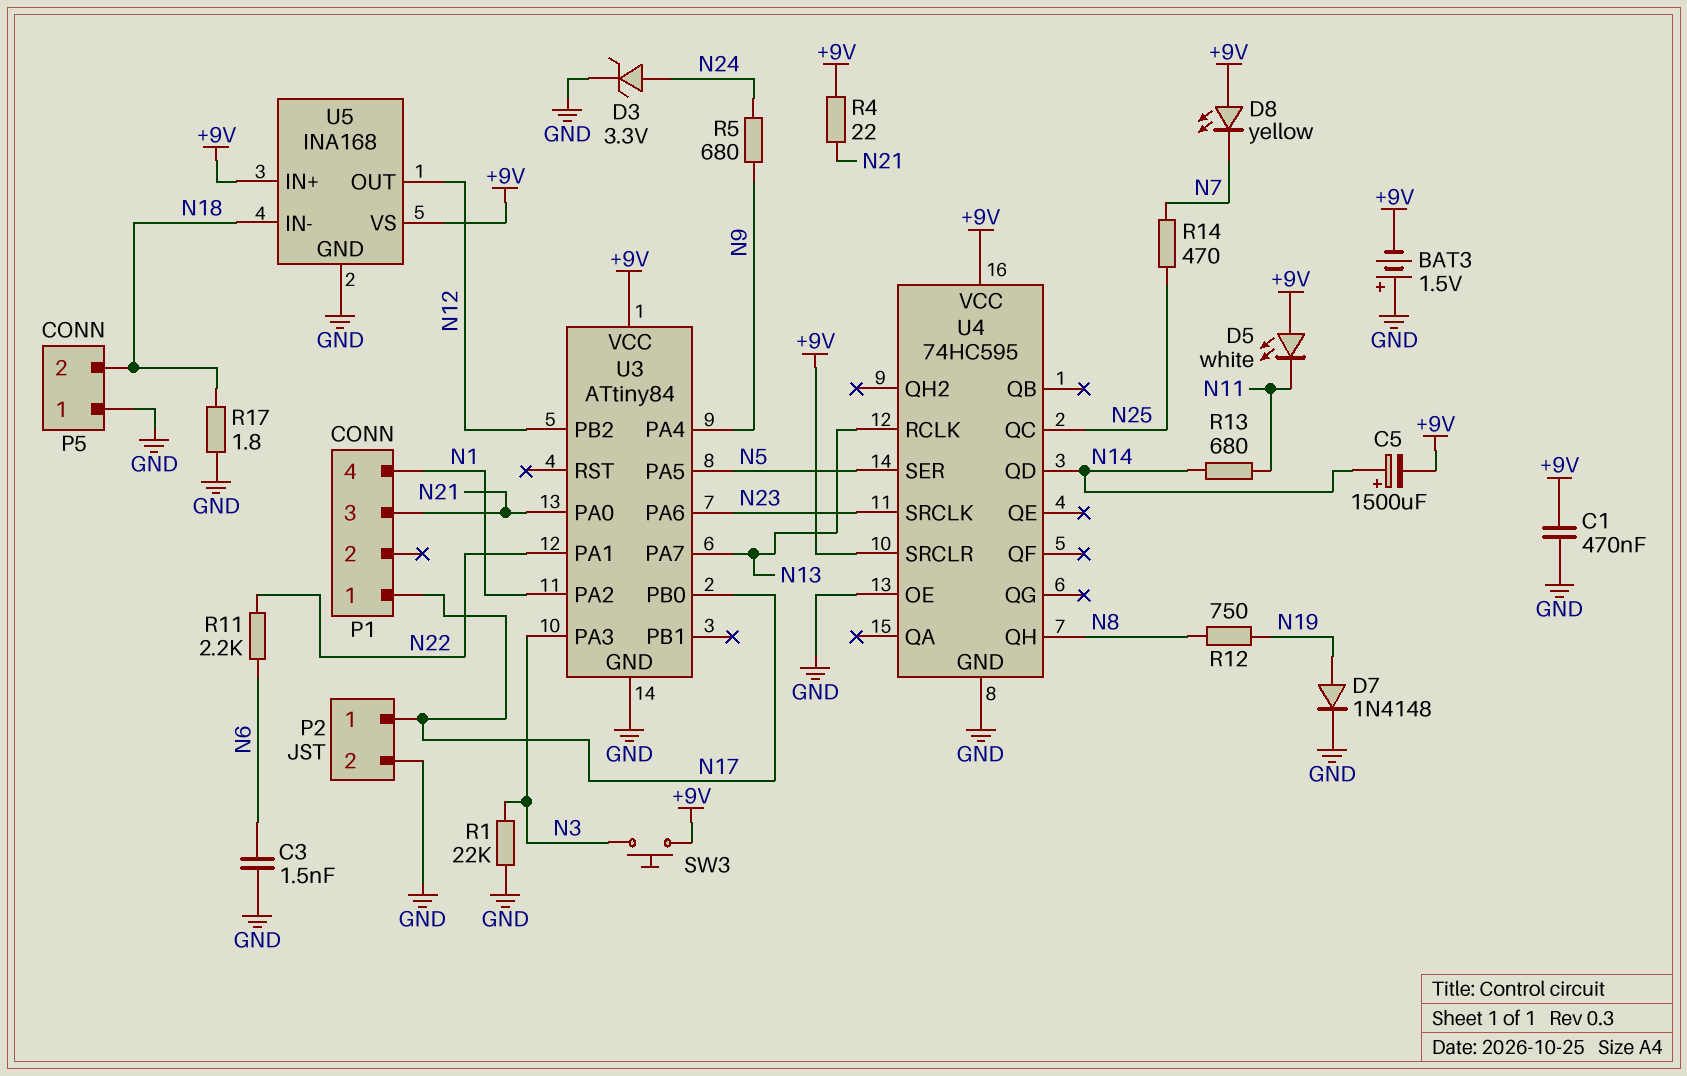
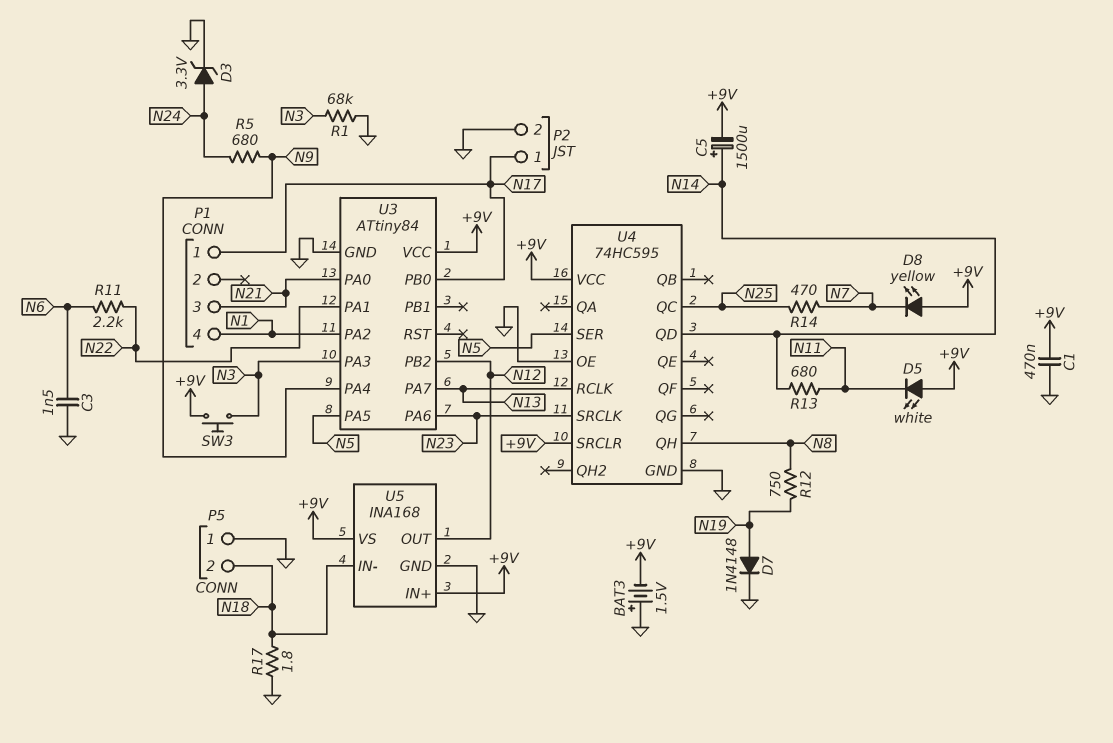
R1: 22k (GND, N3) -> 68k (GND, N3)
R4: 22 (+9V, N21) -> none

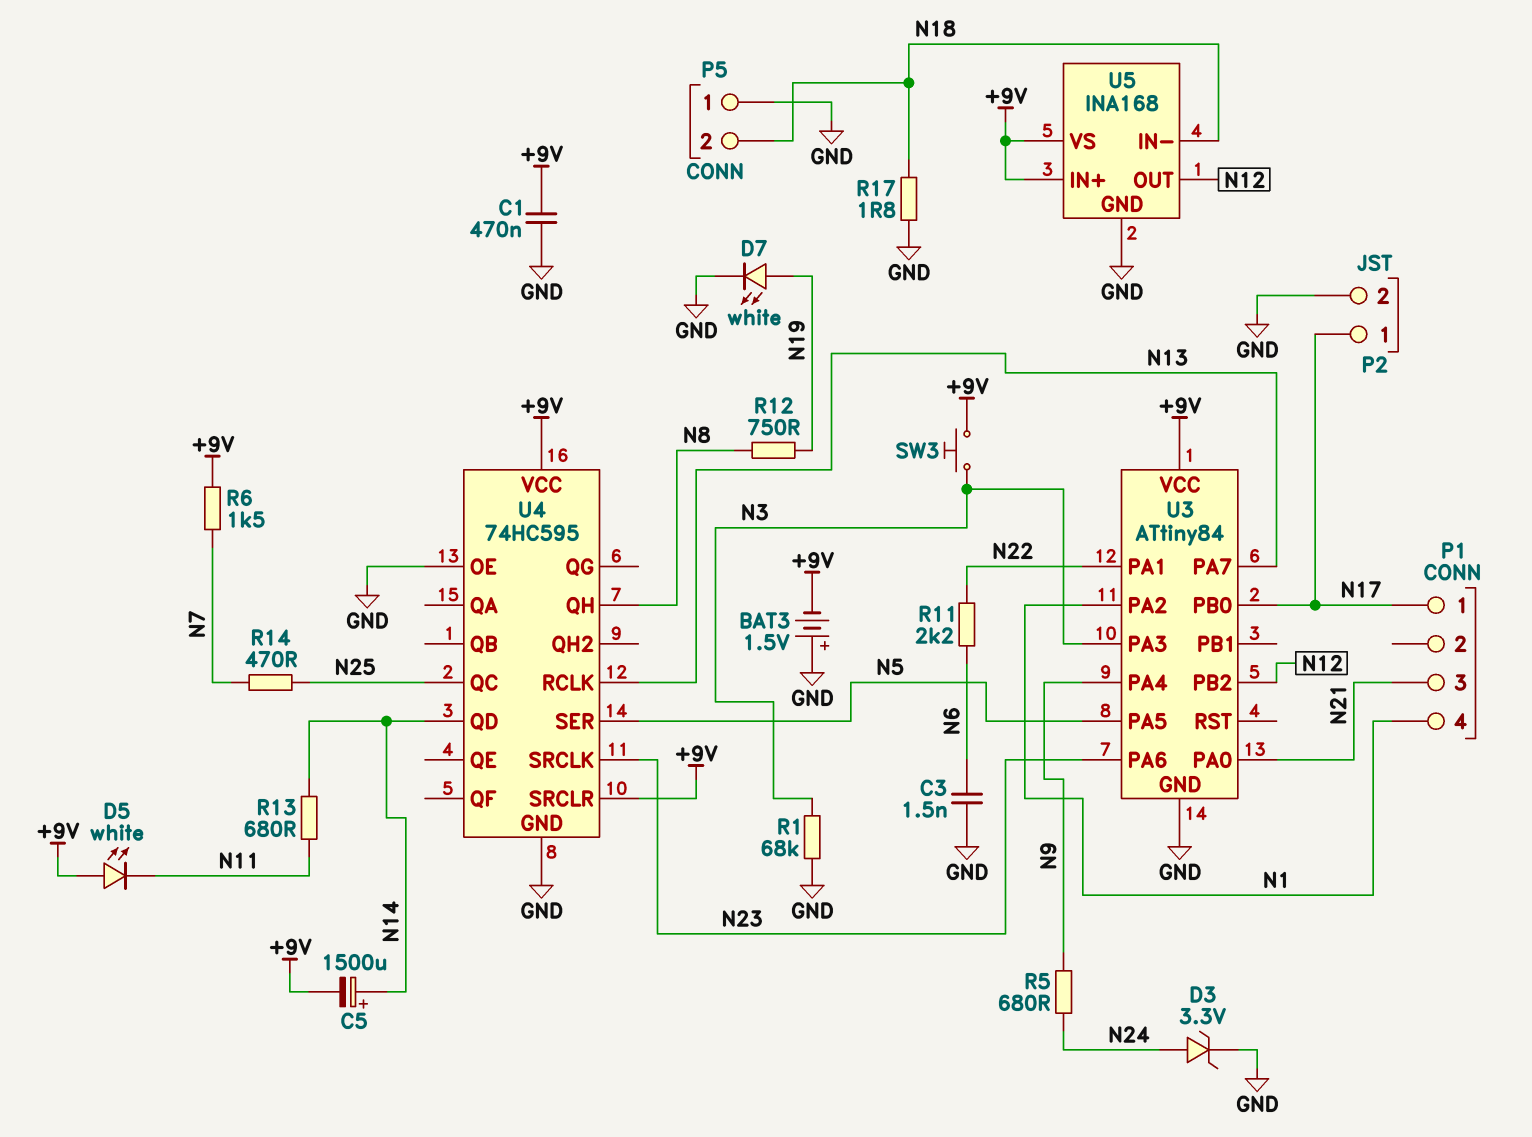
D7: diode 1N4148 (A N19, K GND) -> LED white (A N19, K GND)
D8: LED yellow (A +9V, K N7) -> none
R6: none -> 1.5k (+9V, N7)

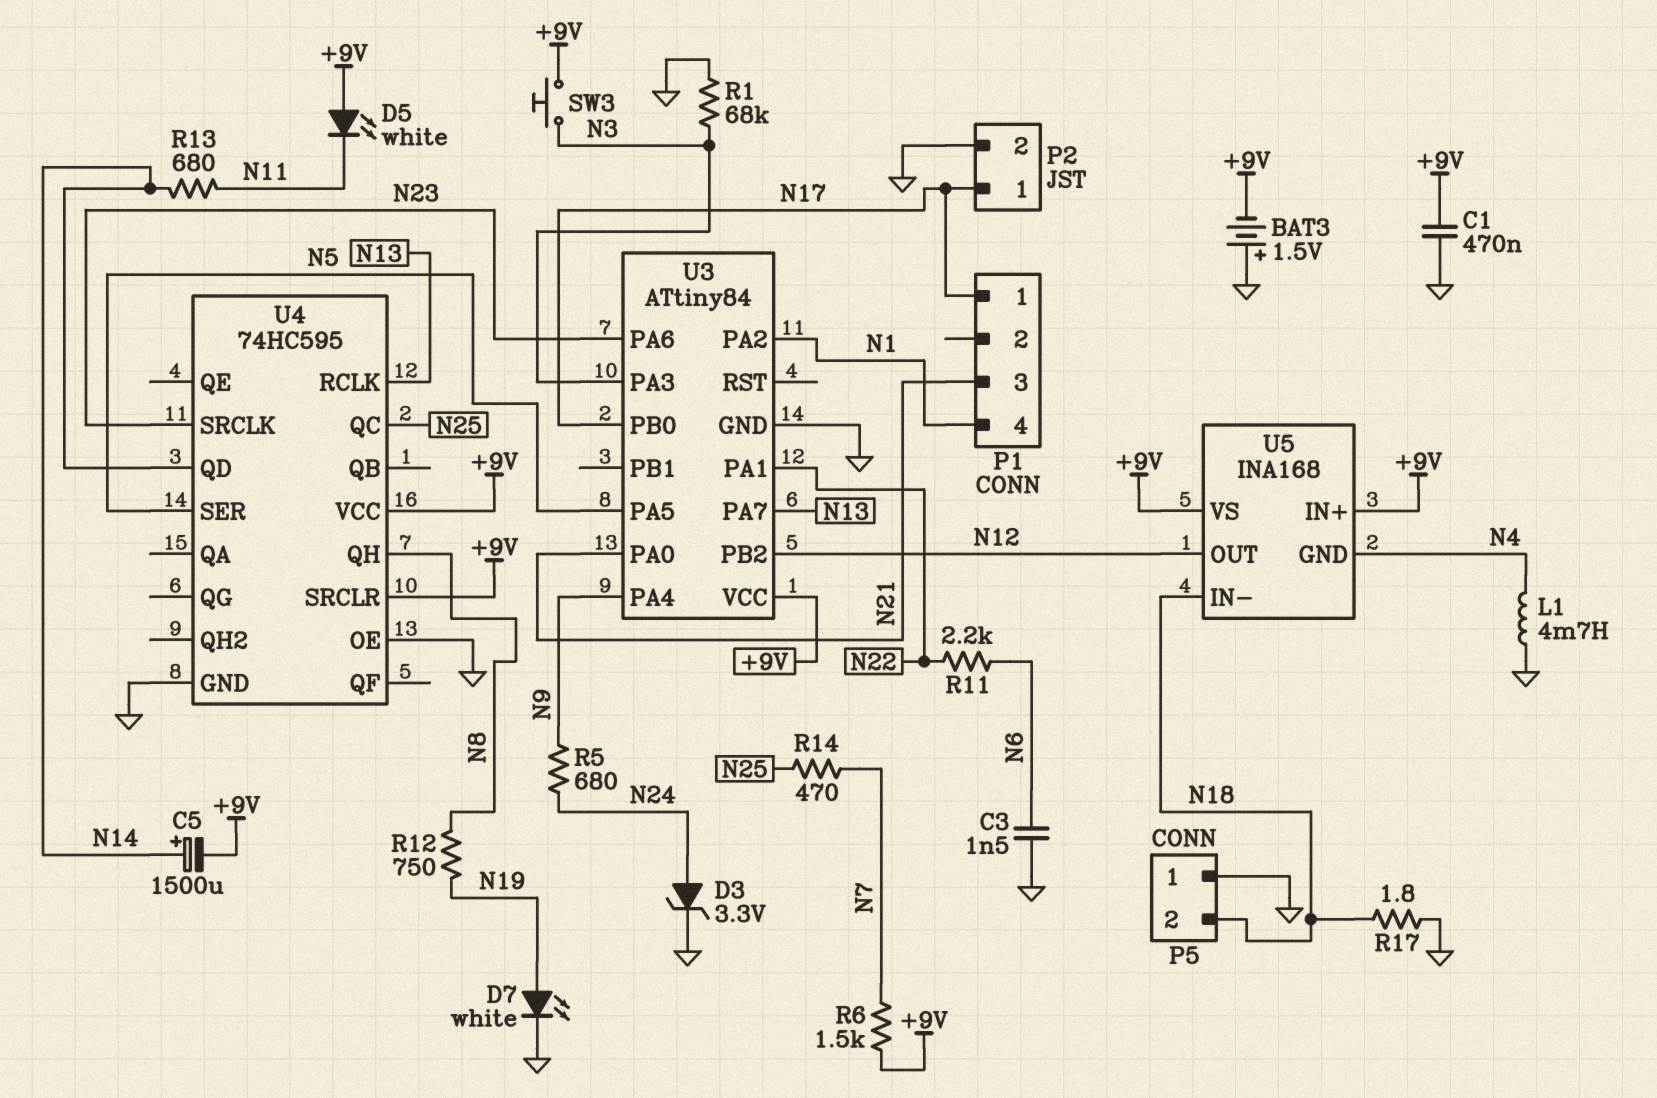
L1: none -> 4.7mH (GND, N4)
U5 pin GND: GND -> N4

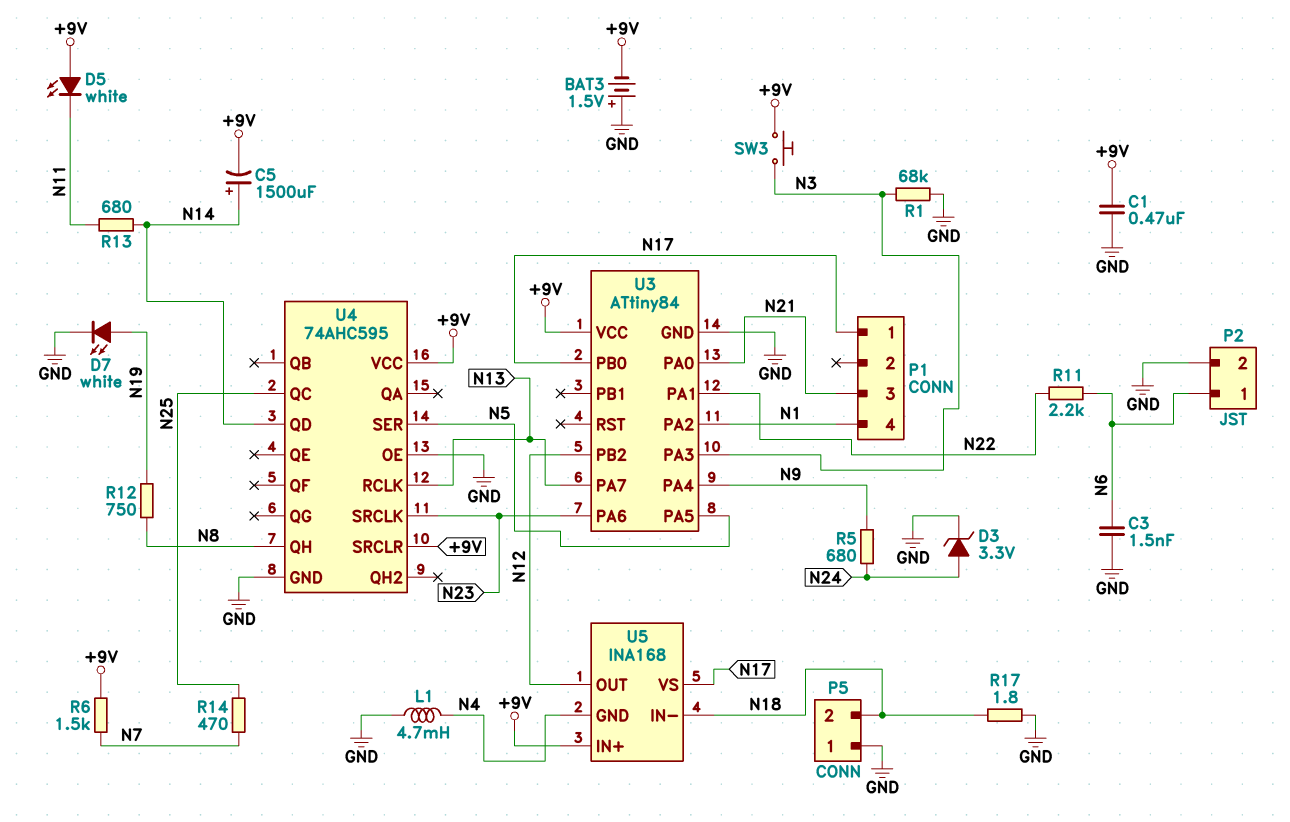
P2 pin 1: N17 -> N6
U4: 74HC595 -> 74AHC595
U5 pin VS: +9V -> N17

